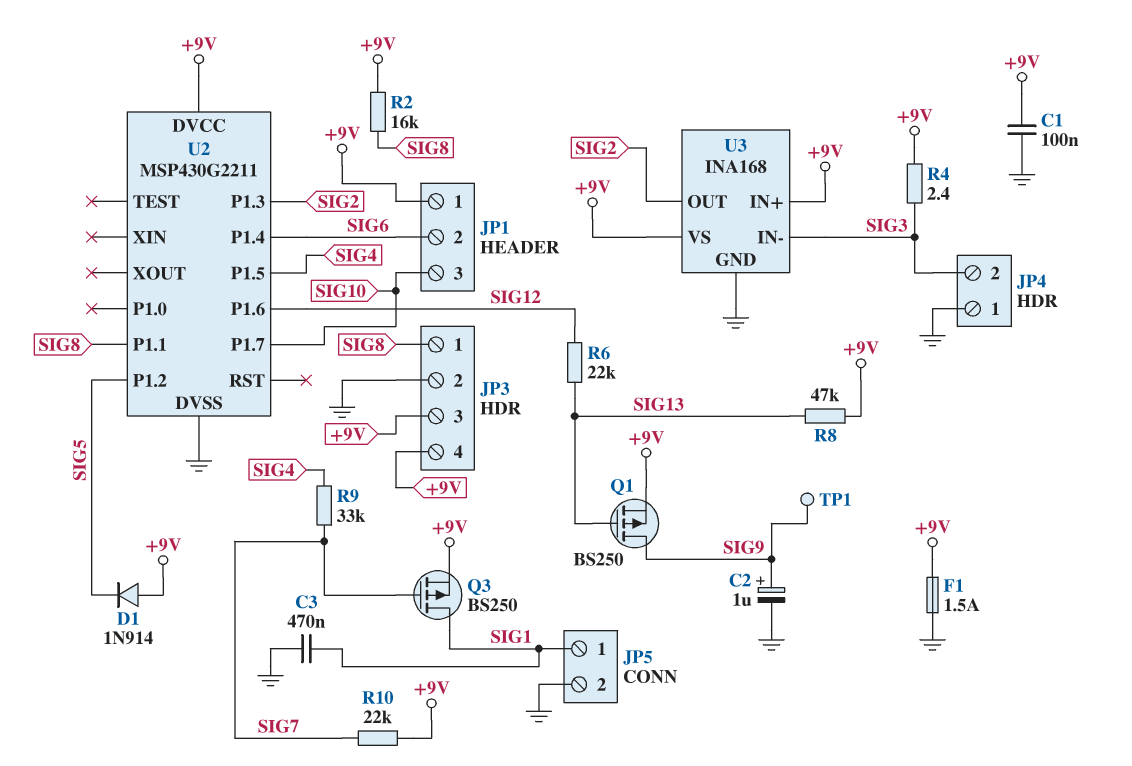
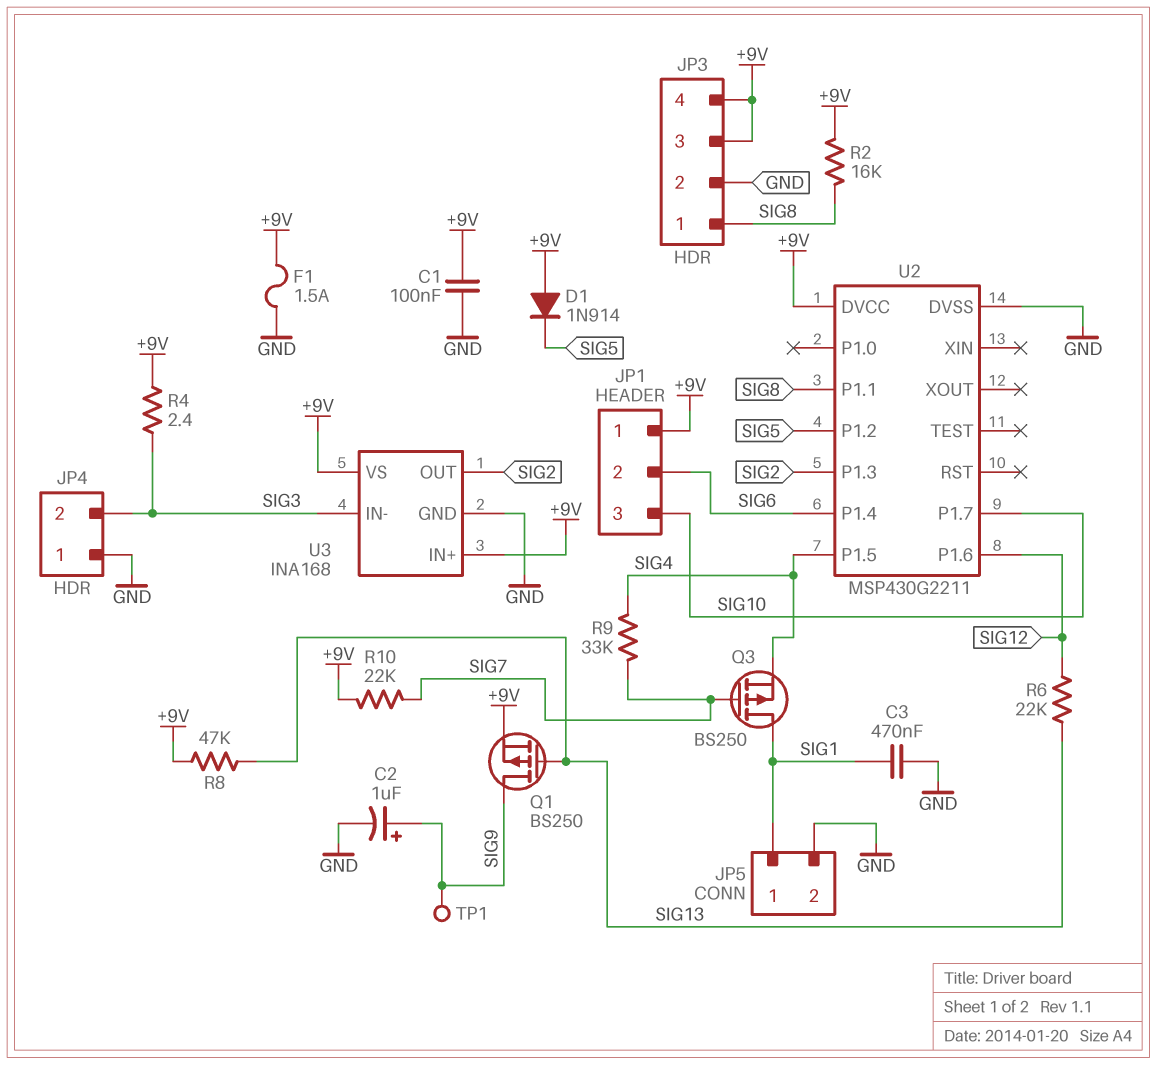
Q3: PMOS BS250 (G SIG7, D SIG1, S +9V) -> PMOS BS250 (G SIG7, D SIG1, S SIG4)

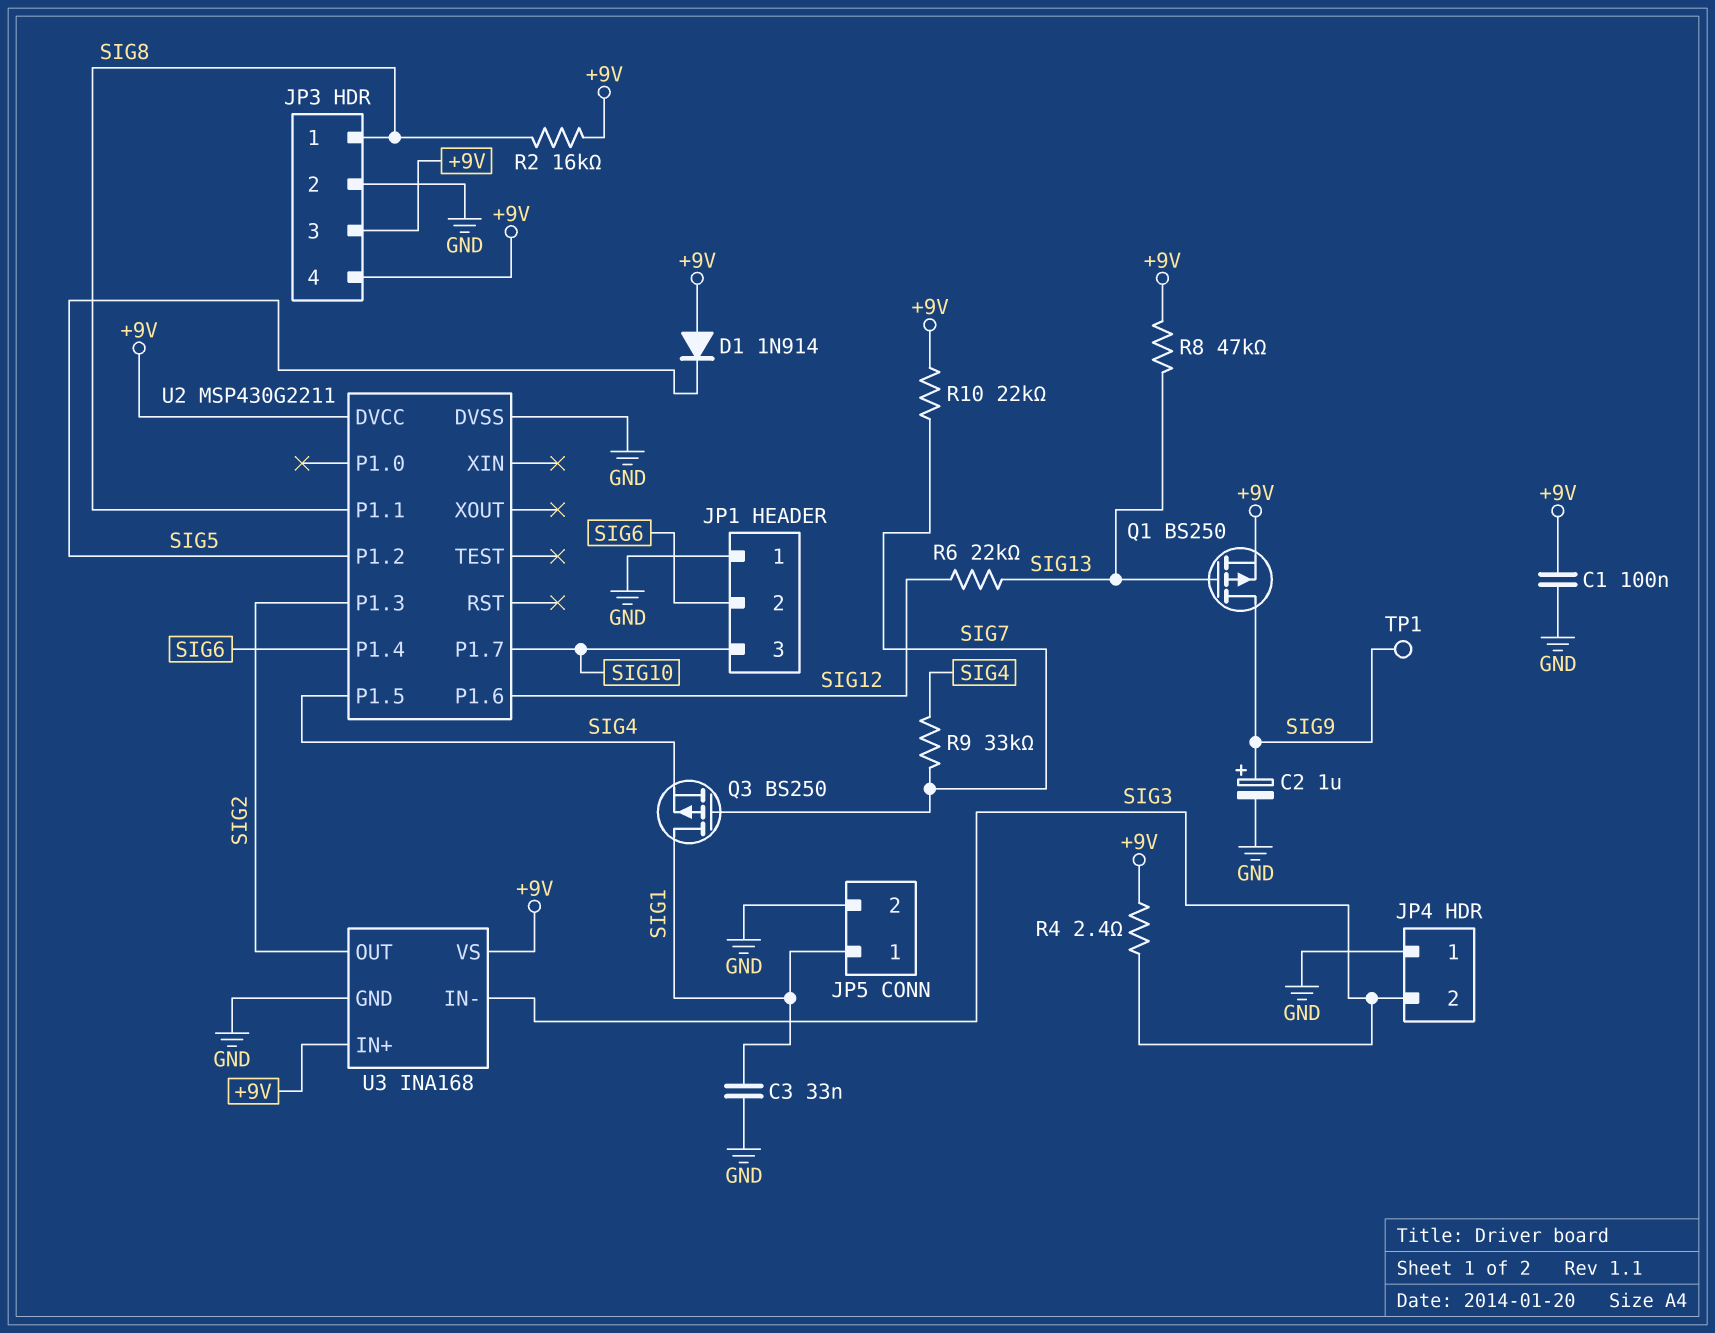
C3: 470nF (GND, SIG1) -> 33nF (GND, SIG1)
F1: 1.5A (+9V, GND) -> none
JP1 pin 1: +9V -> GND

